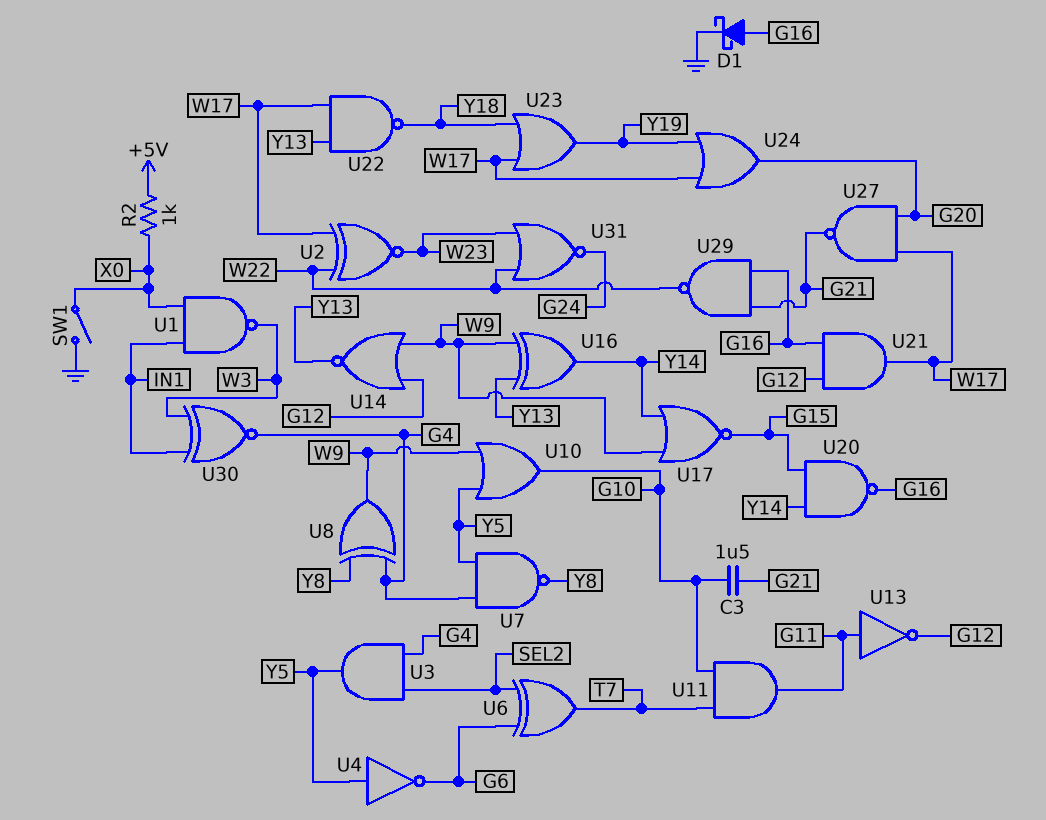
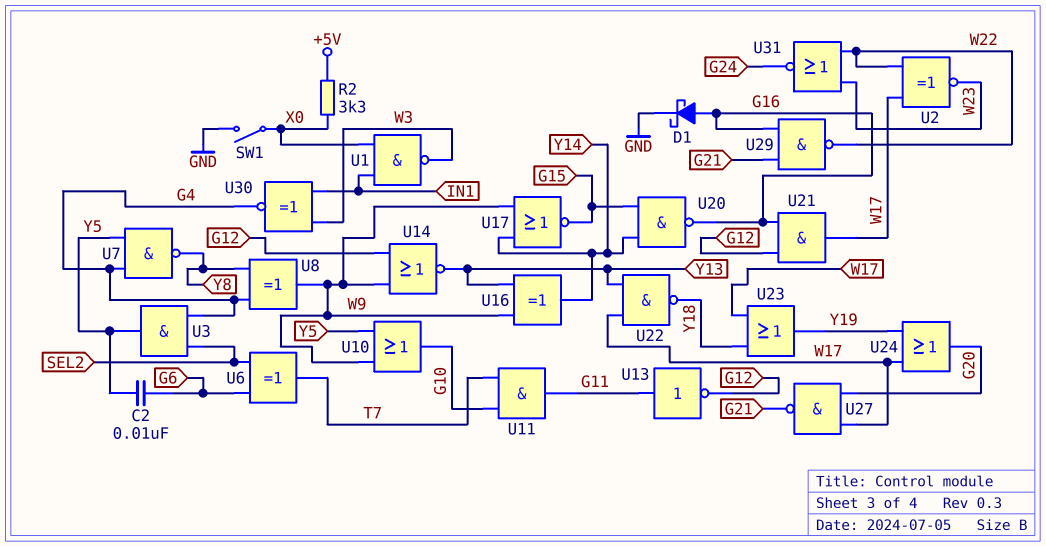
C2: none -> 10nF (G6, Y5)
C3: 1.5uF (G10, G21) -> none
R2: 1k (+5V, X0) -> 3.3k (+5V, X0)
U4: NOT (in Y5, out G6) -> none

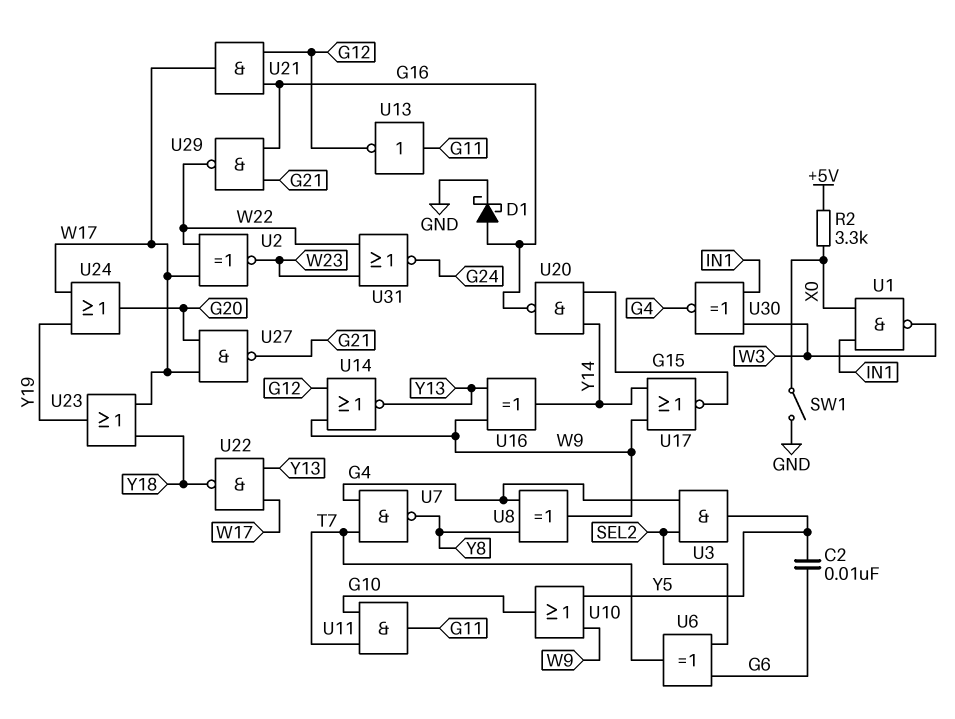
U7: NAND (in G4, in Y5, out Y8) -> NAND (in G4, in T7, out Y8)

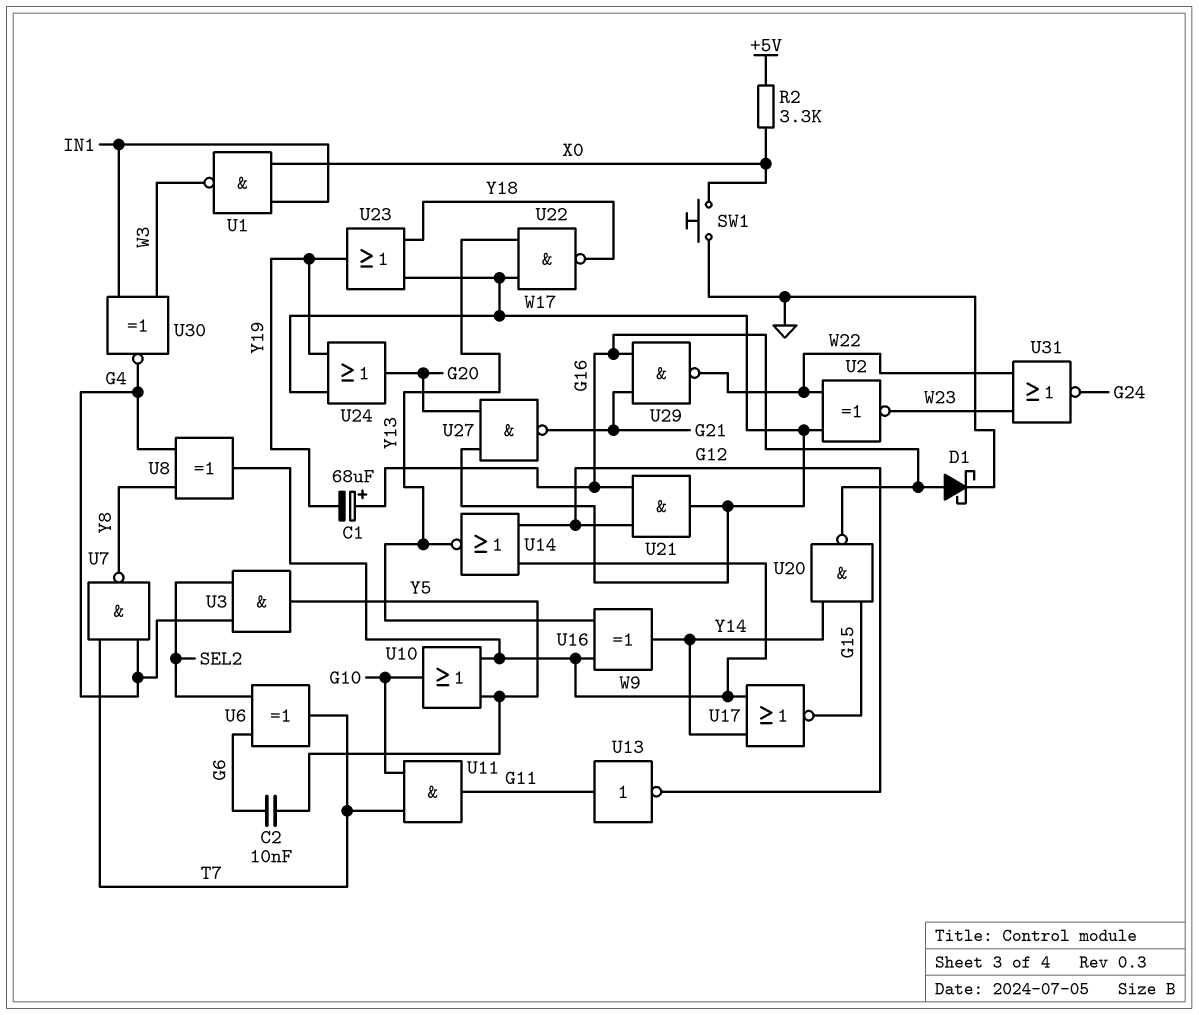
C1: none -> 68uF (plus G16, minus Y19)
SW1: switch (GND, X0) -> button (GND, X0)

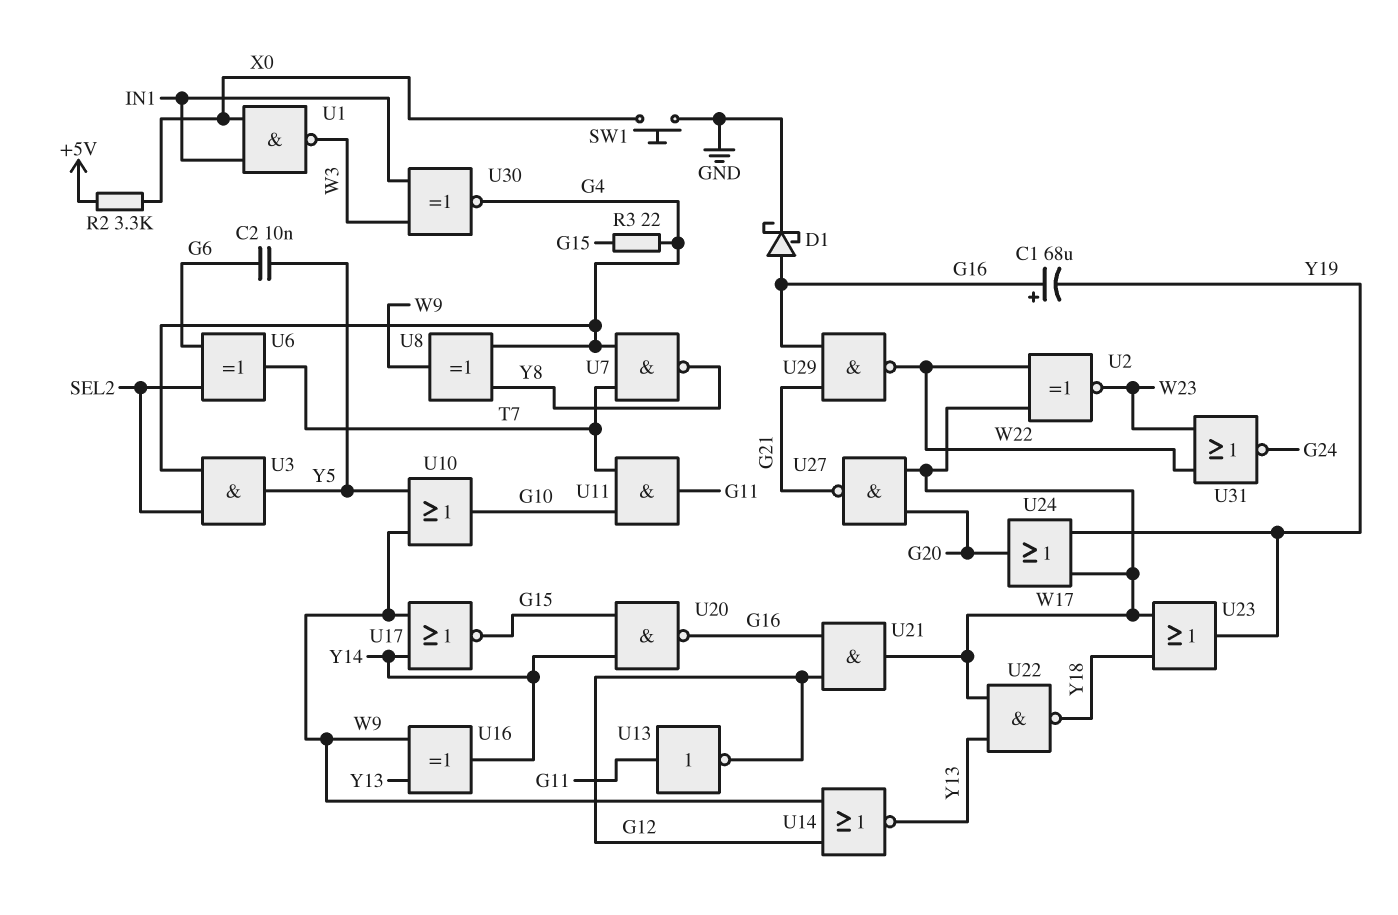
R3: none -> 22 (G4, G15)

